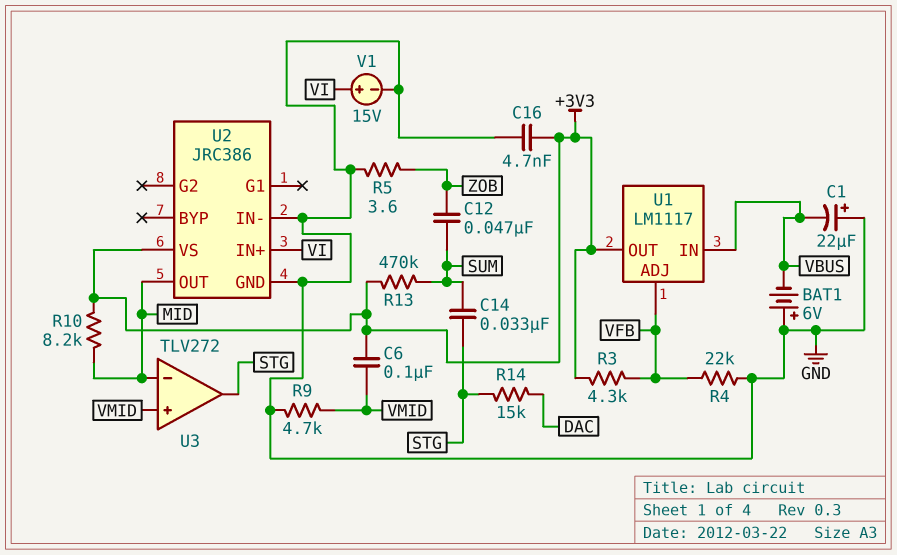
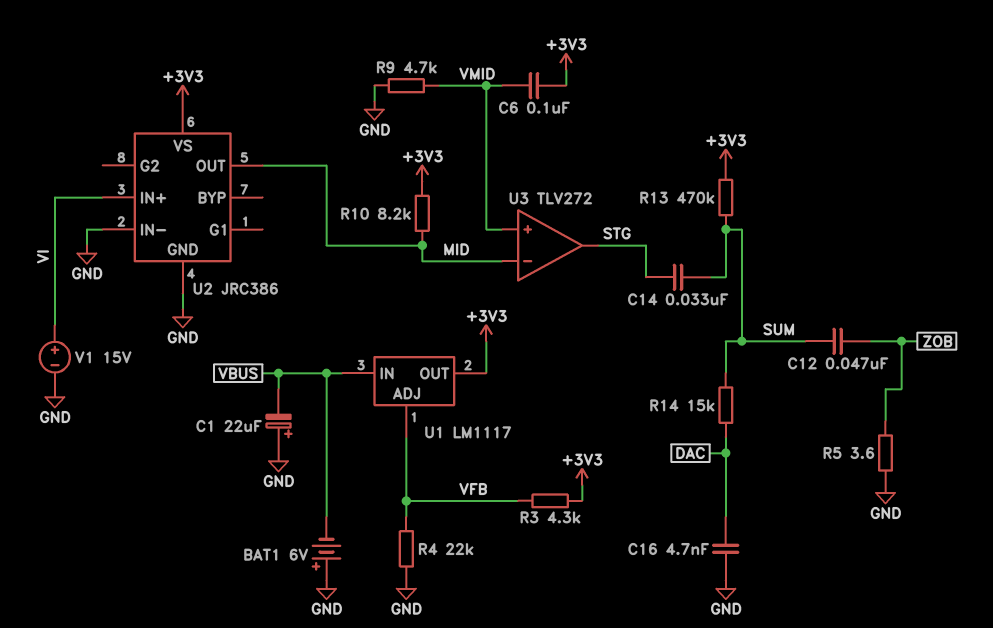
C16: 4.7nF (+3V3, GND) -> 4.7nF (DAC, GND)
R14: 15k (DAC, STG) -> 15k (DAC, SUM)

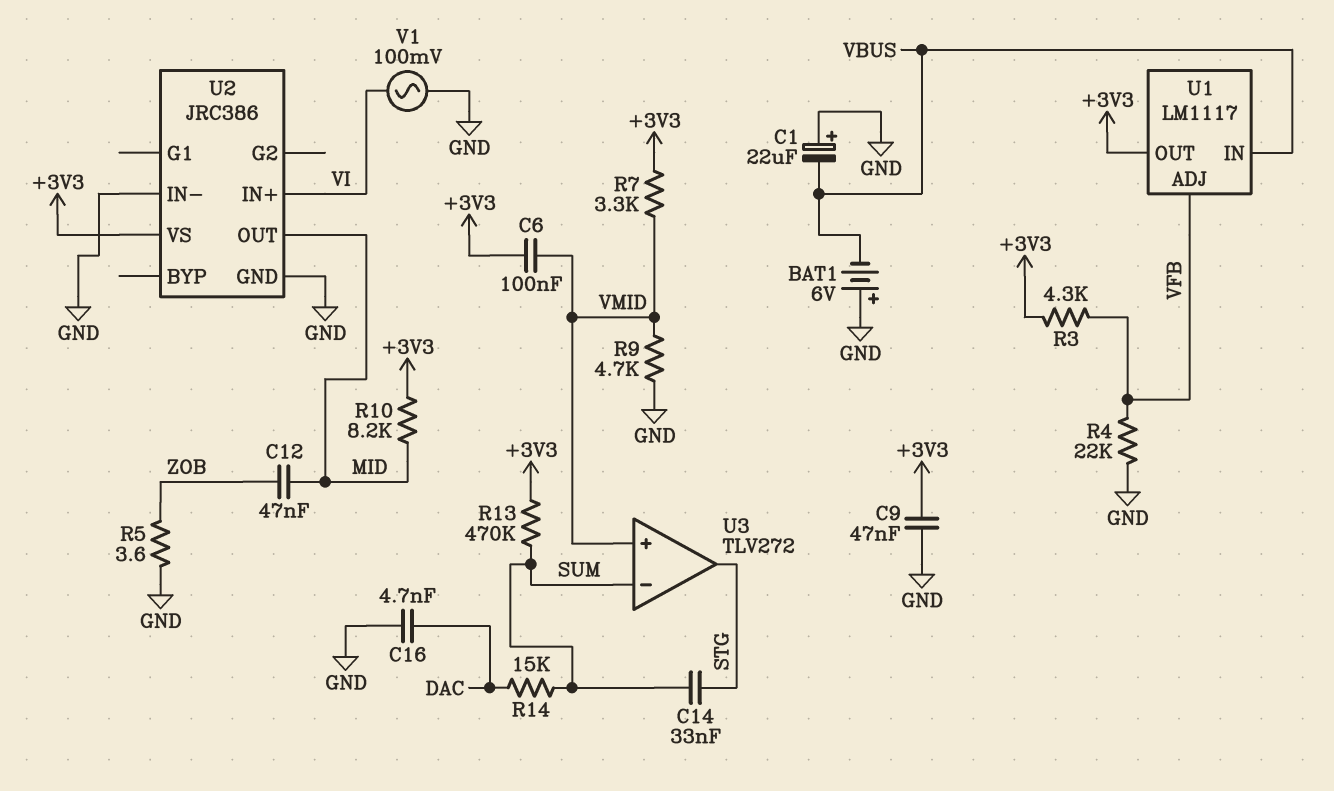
C9: none -> 47nF (+3V3, GND)
C12: 47nF (SUM, ZOB) -> 47nF (MID, ZOB)
R7: none -> 3.3k (+3V3, VMID)
U3 pin in-: MID -> SUM
V1: 15V (plus VI, minus GND) -> AC 100mV (GND, VI)

